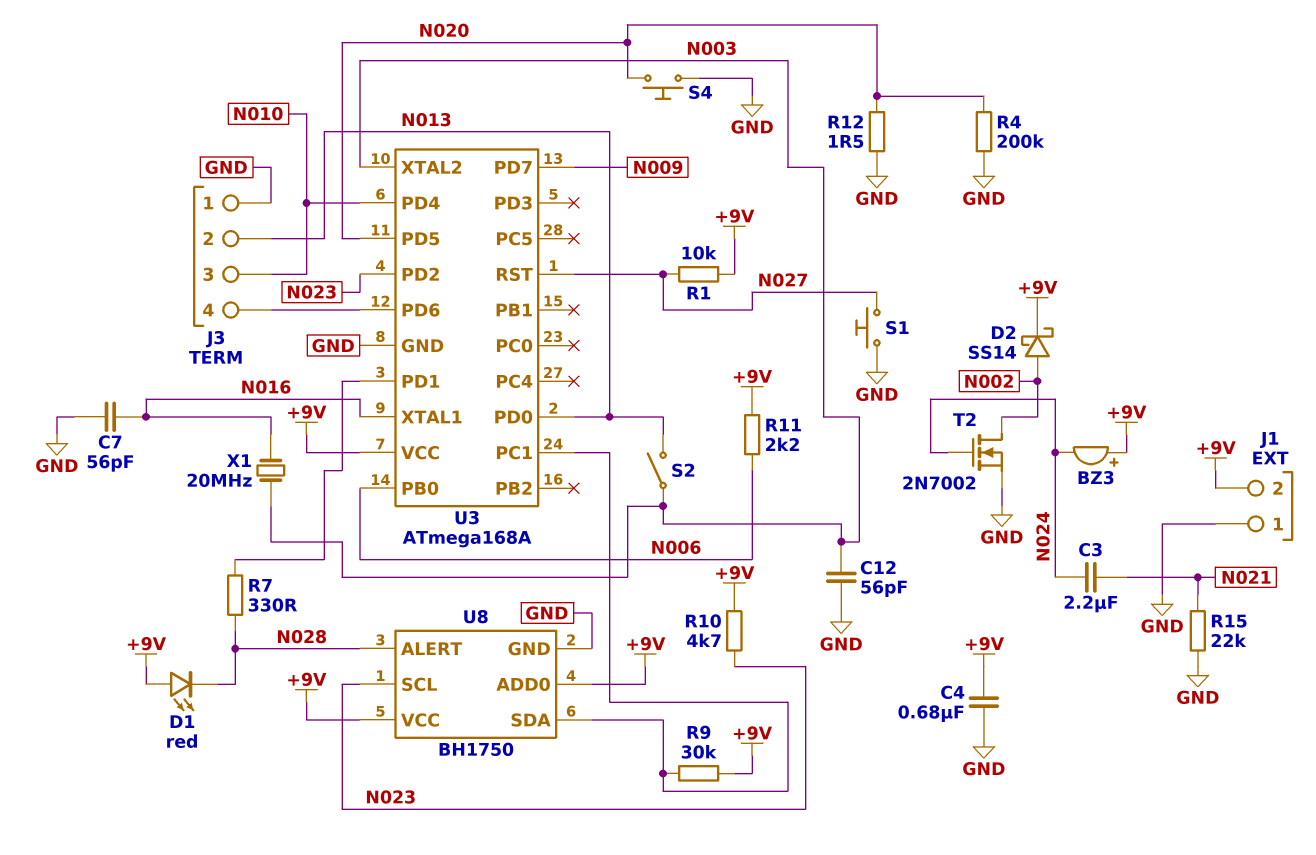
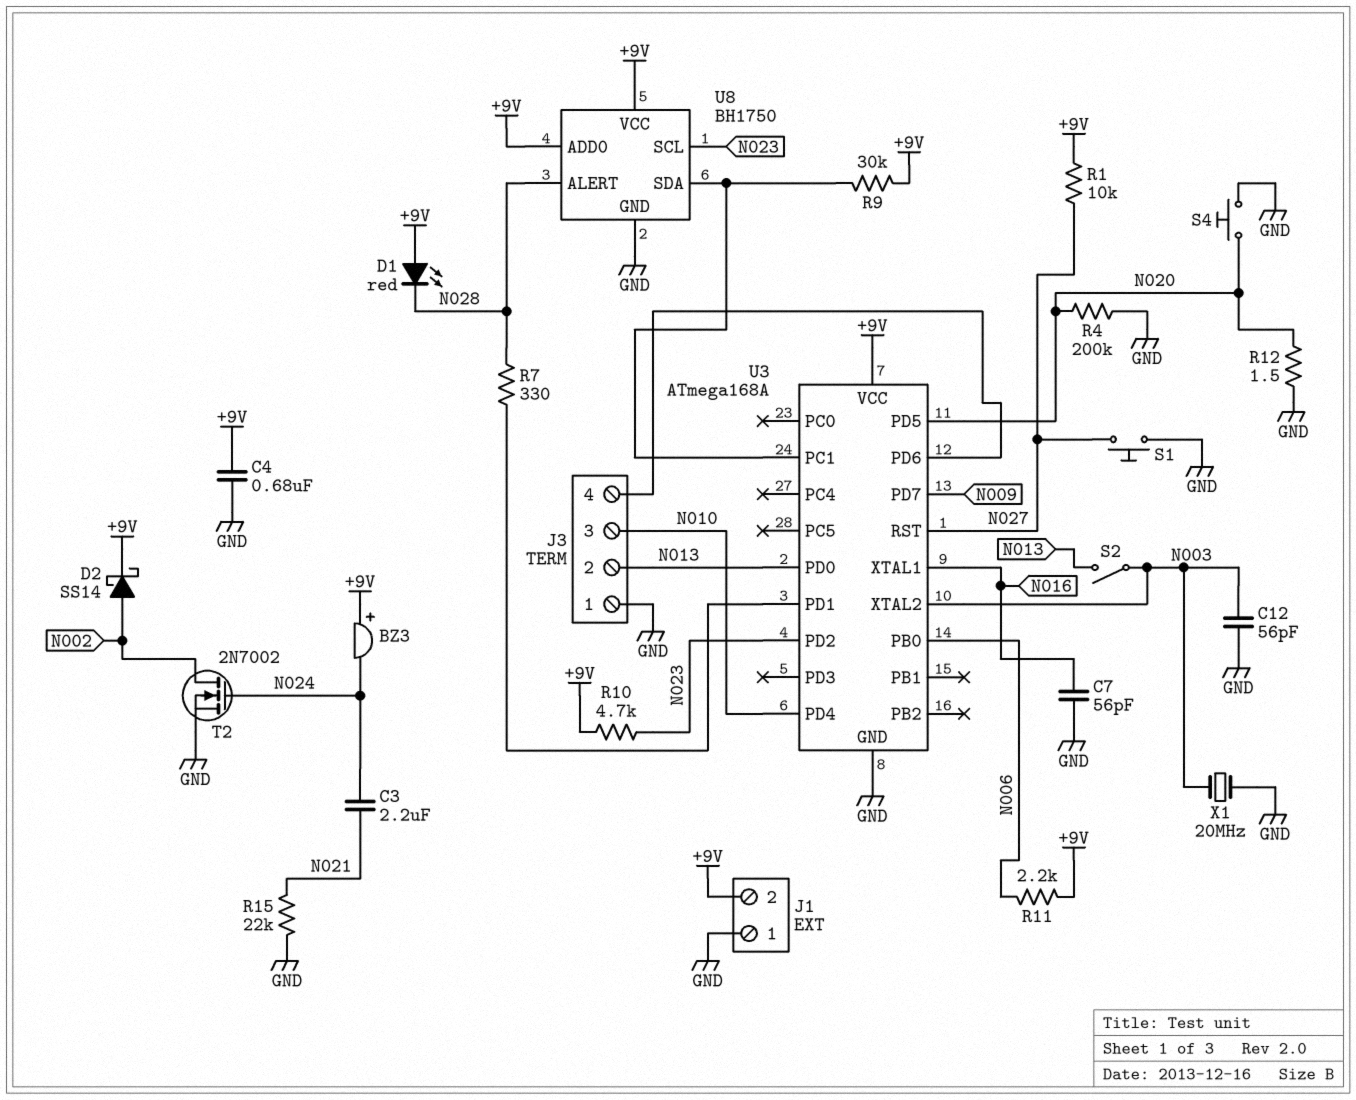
X1: 20MHz (N003, N016) -> 20MHz (GND, N003)

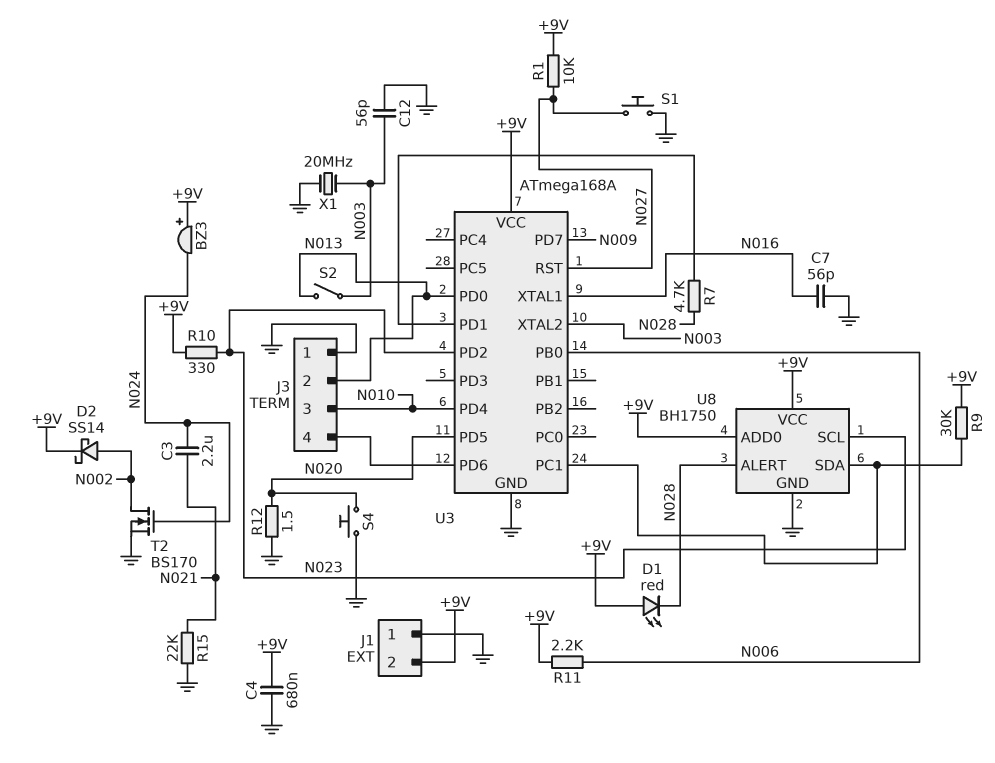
R4: 200k (GND, N020) -> none
R7: 330 (N028, U3/PD1) -> 4.7k (N028, U3/PD1)
R10: 4.7k (+9V, N023) -> 330 (+9V, N023)
T2: NMOS 2N7002 (G N024, D N002, S GND) -> NMOS BS170 (G N024, D N002, S GND)

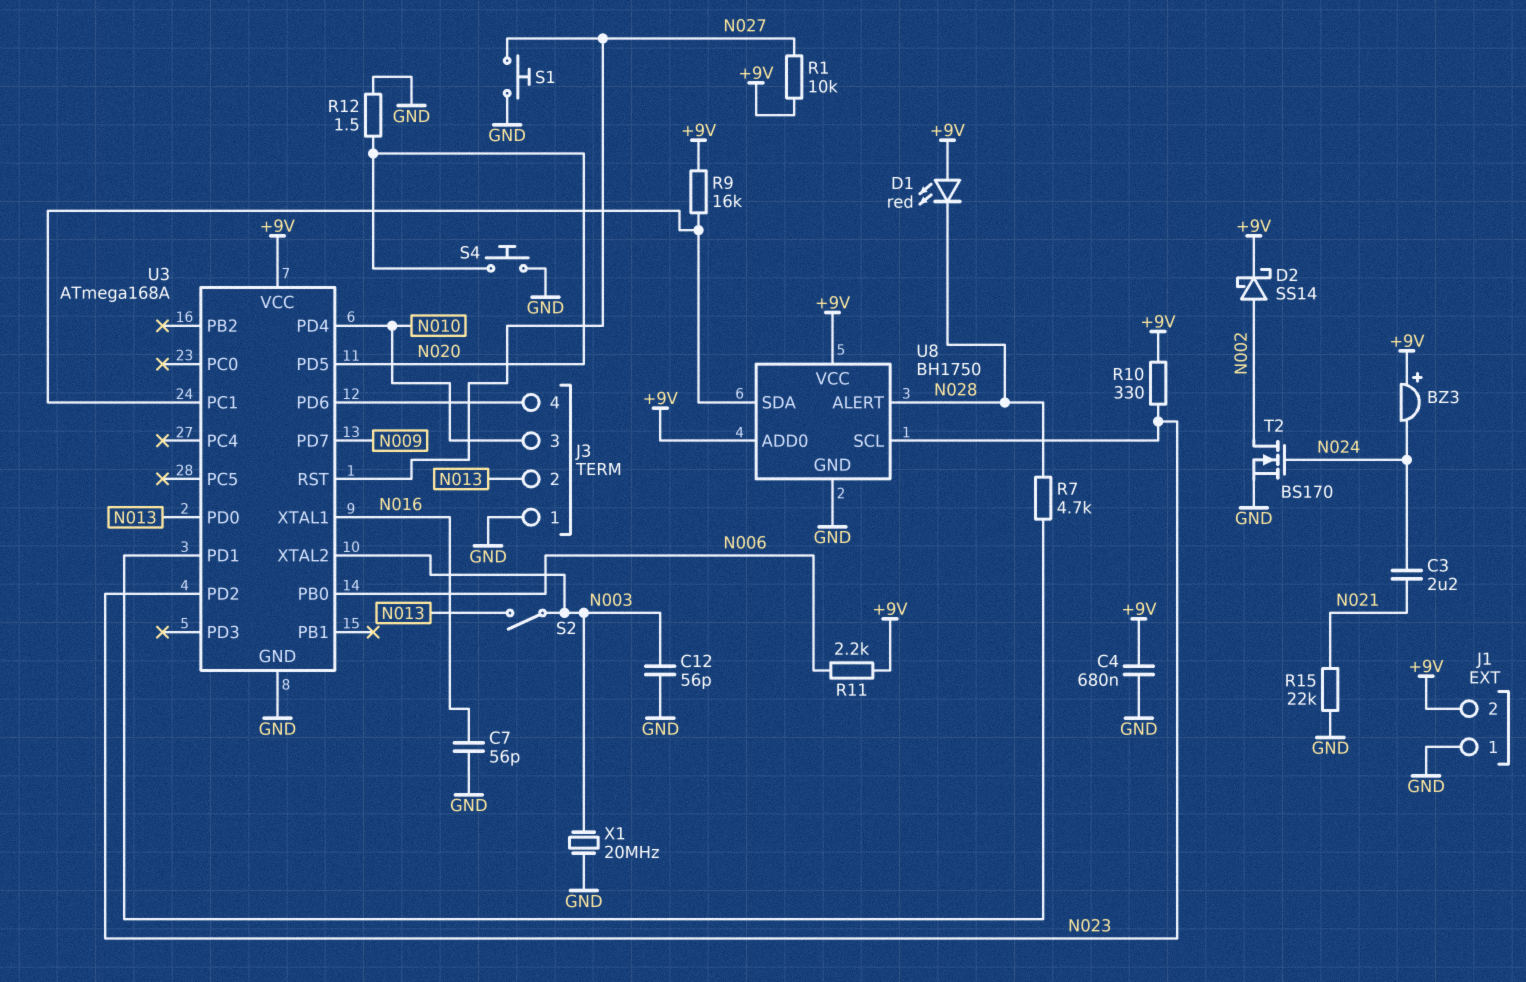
R9: 30k (+9V, U3/PC1) -> 16k (+9V, U3/PC1)

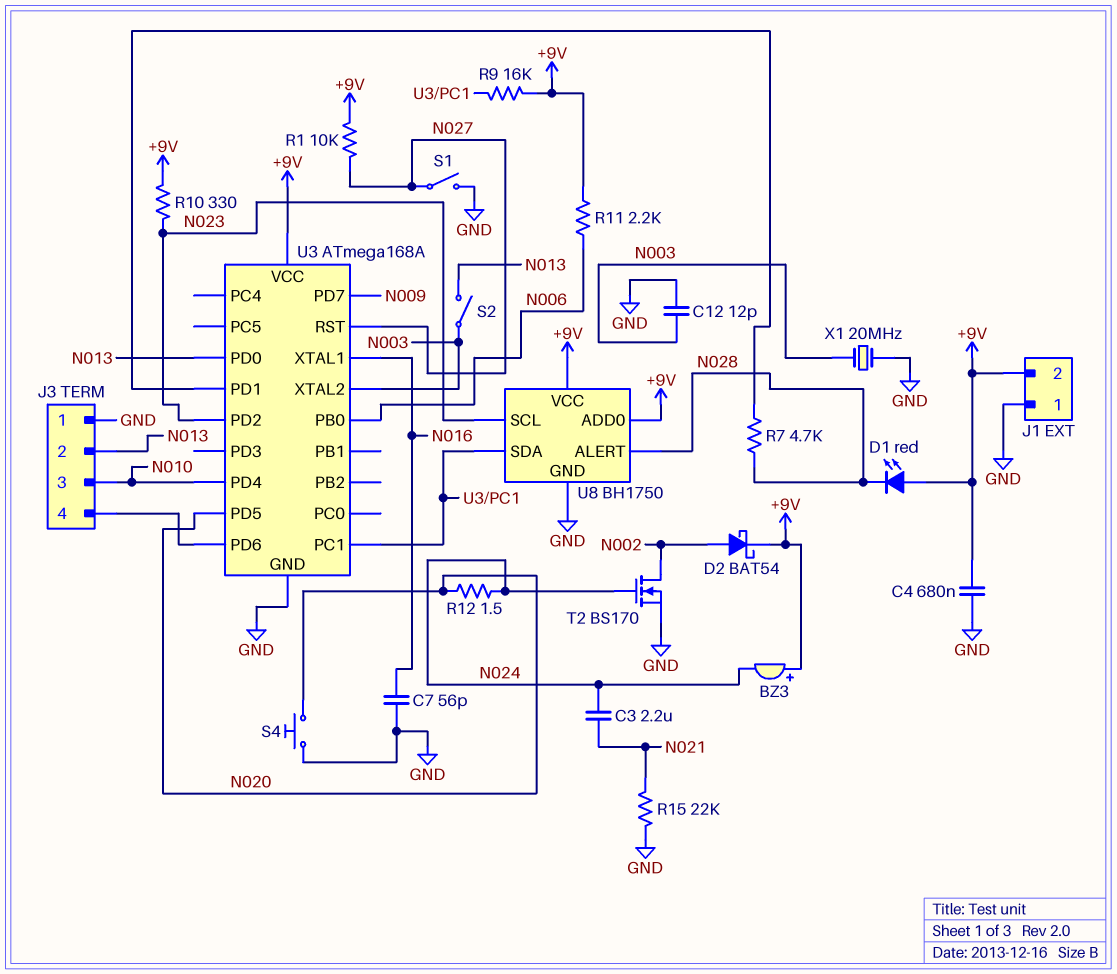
C12: 56pF (GND, N003) -> 12pF (GND, N003)
D2: schottky SS14 (A N002, K +9V) -> schottky BAT54 (A N002, K +9V)
R12: 1.5 (GND, N020) -> 1.5 (N020, N024)
S1: button (GND, N027) -> switch (GND, N027)

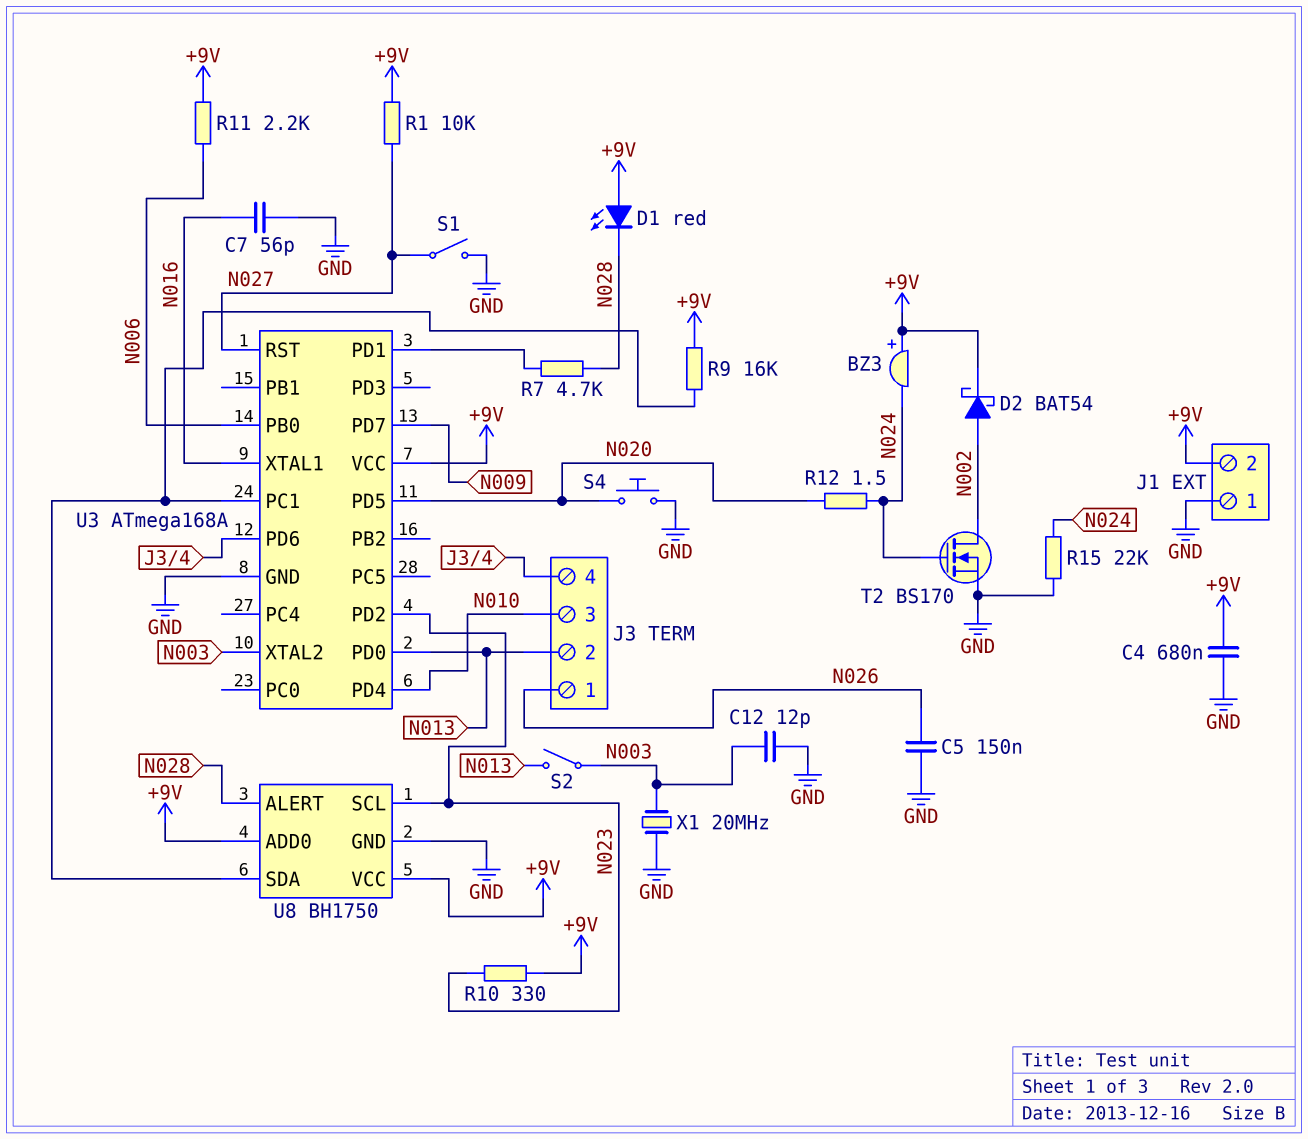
C3: 2.2uF (N021, N024) -> none
C5: none -> 150nF (GND, N026)
J3 pin 1: GND -> N026
R15: 22k (GND, N021) -> 22k (GND, N024)

